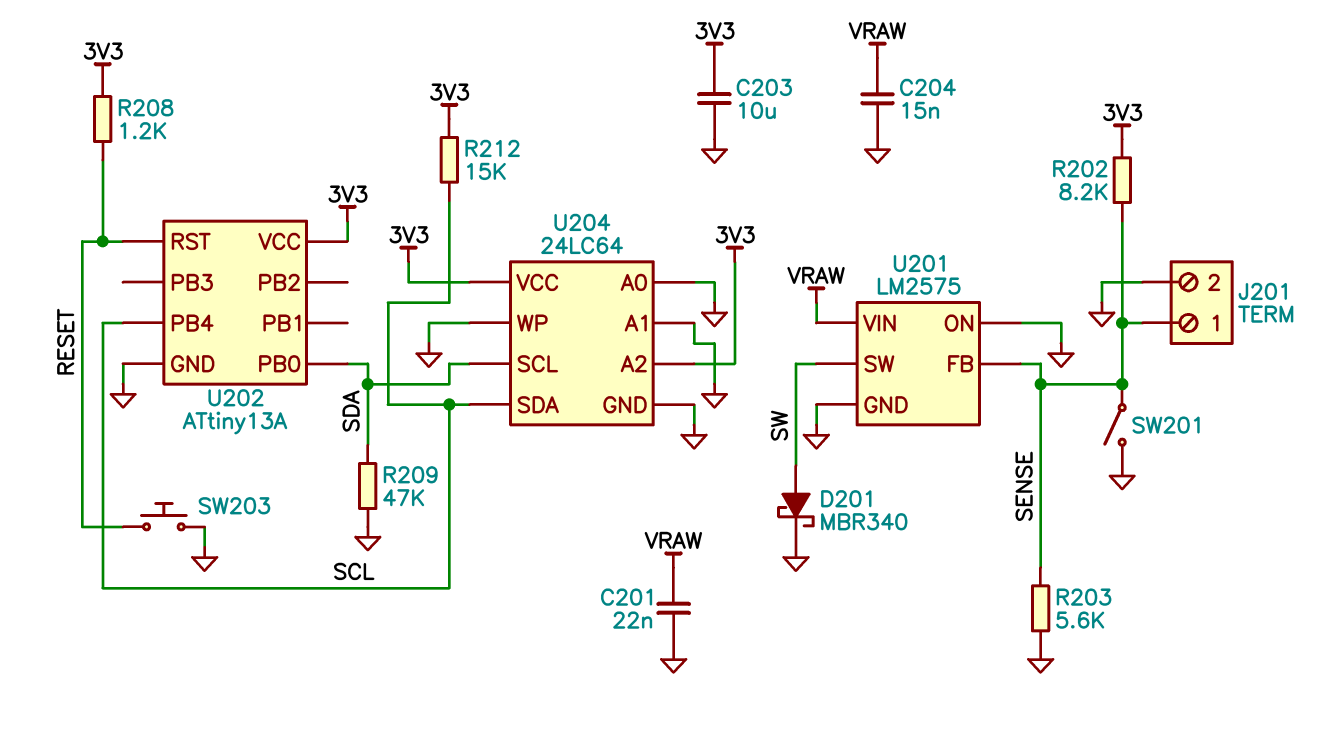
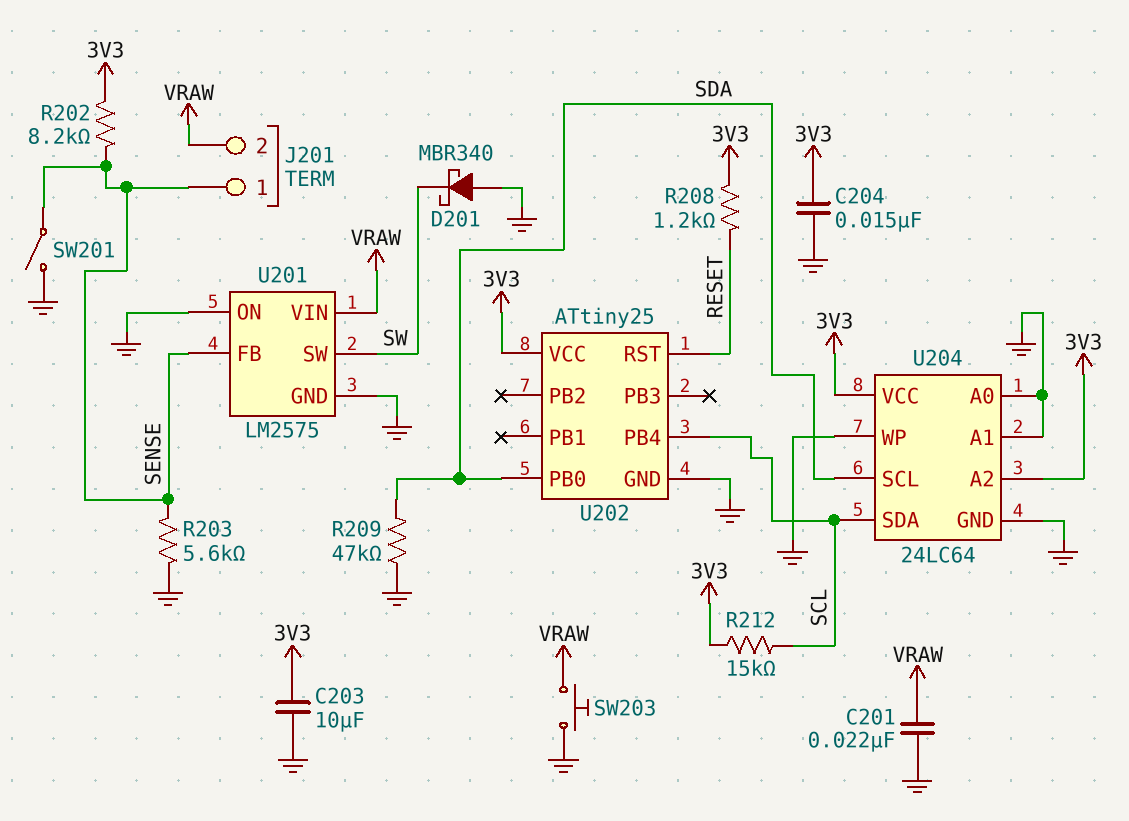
C204: 15nF (GND, VRAW) -> 15nF (3V3, GND)
D201: schottky MBR340 (A SW, K GND) -> schottky MBR340 (A GND, K SW)
J201 pin 2: GND -> VRAW
SW203: button (GND, RESET) -> button (GND, VRAW)
U202: ATtiny13A -> ATtiny25

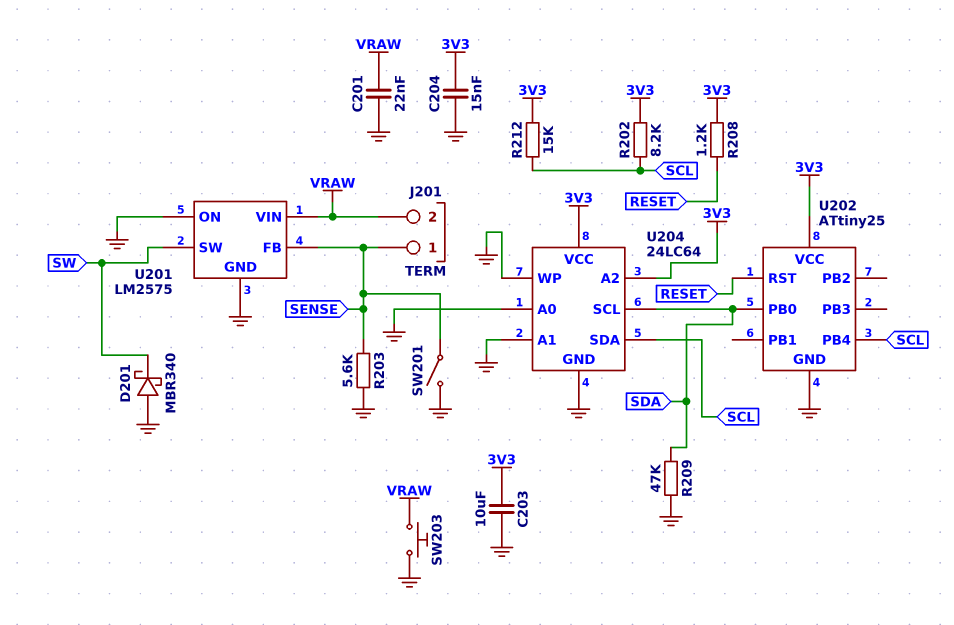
R202: 8.2k (3V3, SENSE) -> 8.2k (3V3, SCL)

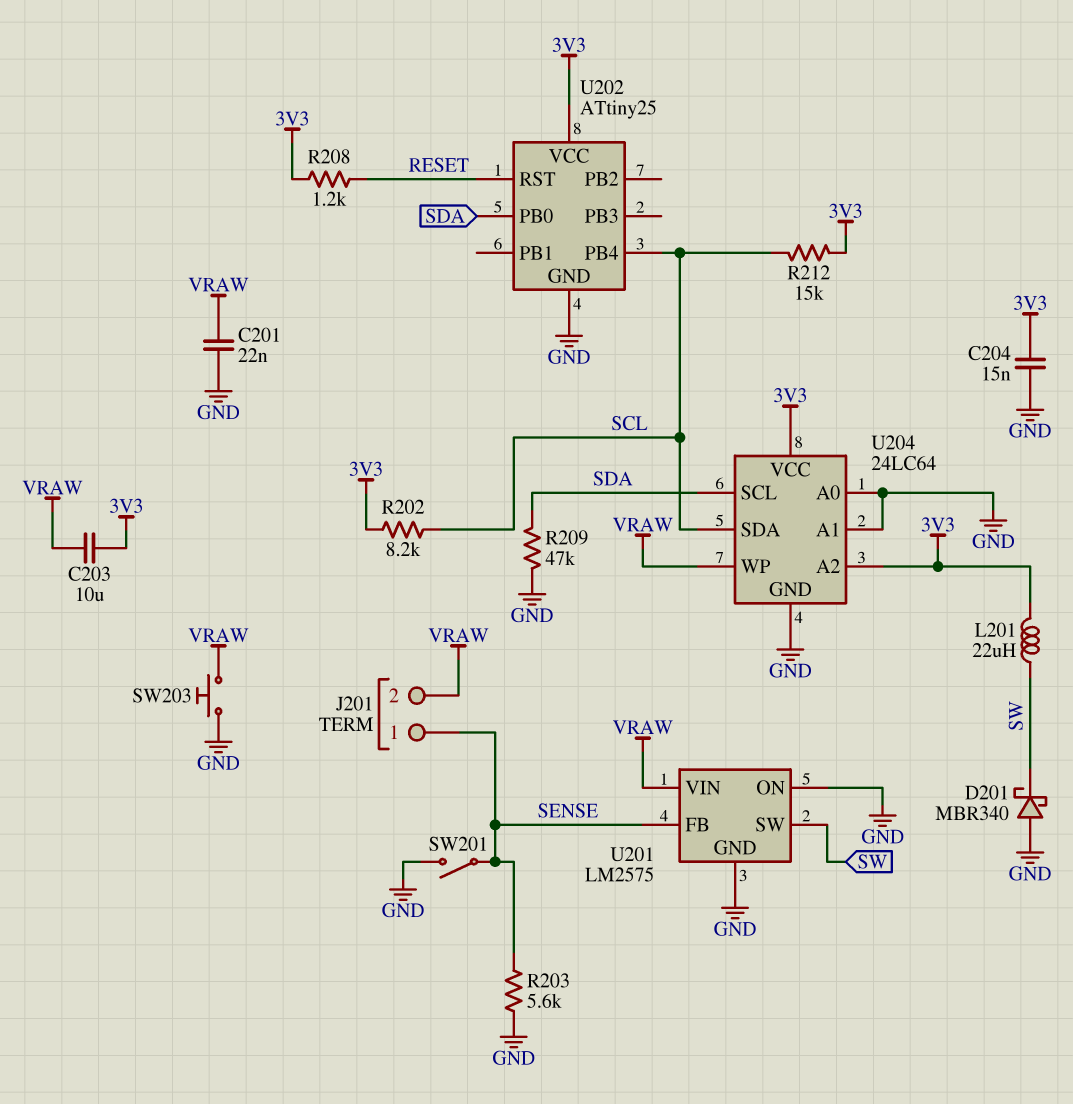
C203: 10uF (3V3, GND) -> 10uF (3V3, VRAW)
L201: none -> 22uH (3V3, SW)
U204 pin WP: GND -> VRAW

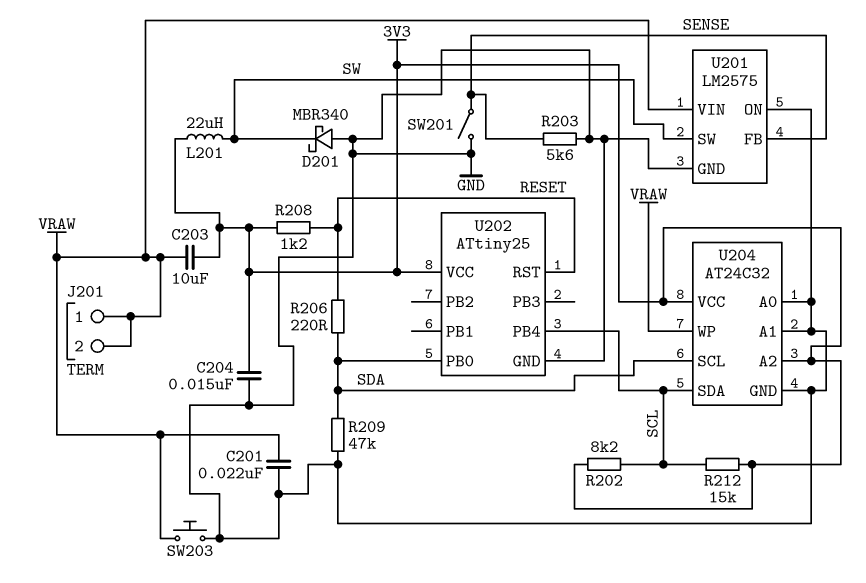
J201 pin 1: SENSE -> VRAW
R206: none -> 220 (RESET, SDA)
U204: 24LC64 -> AT24C32

